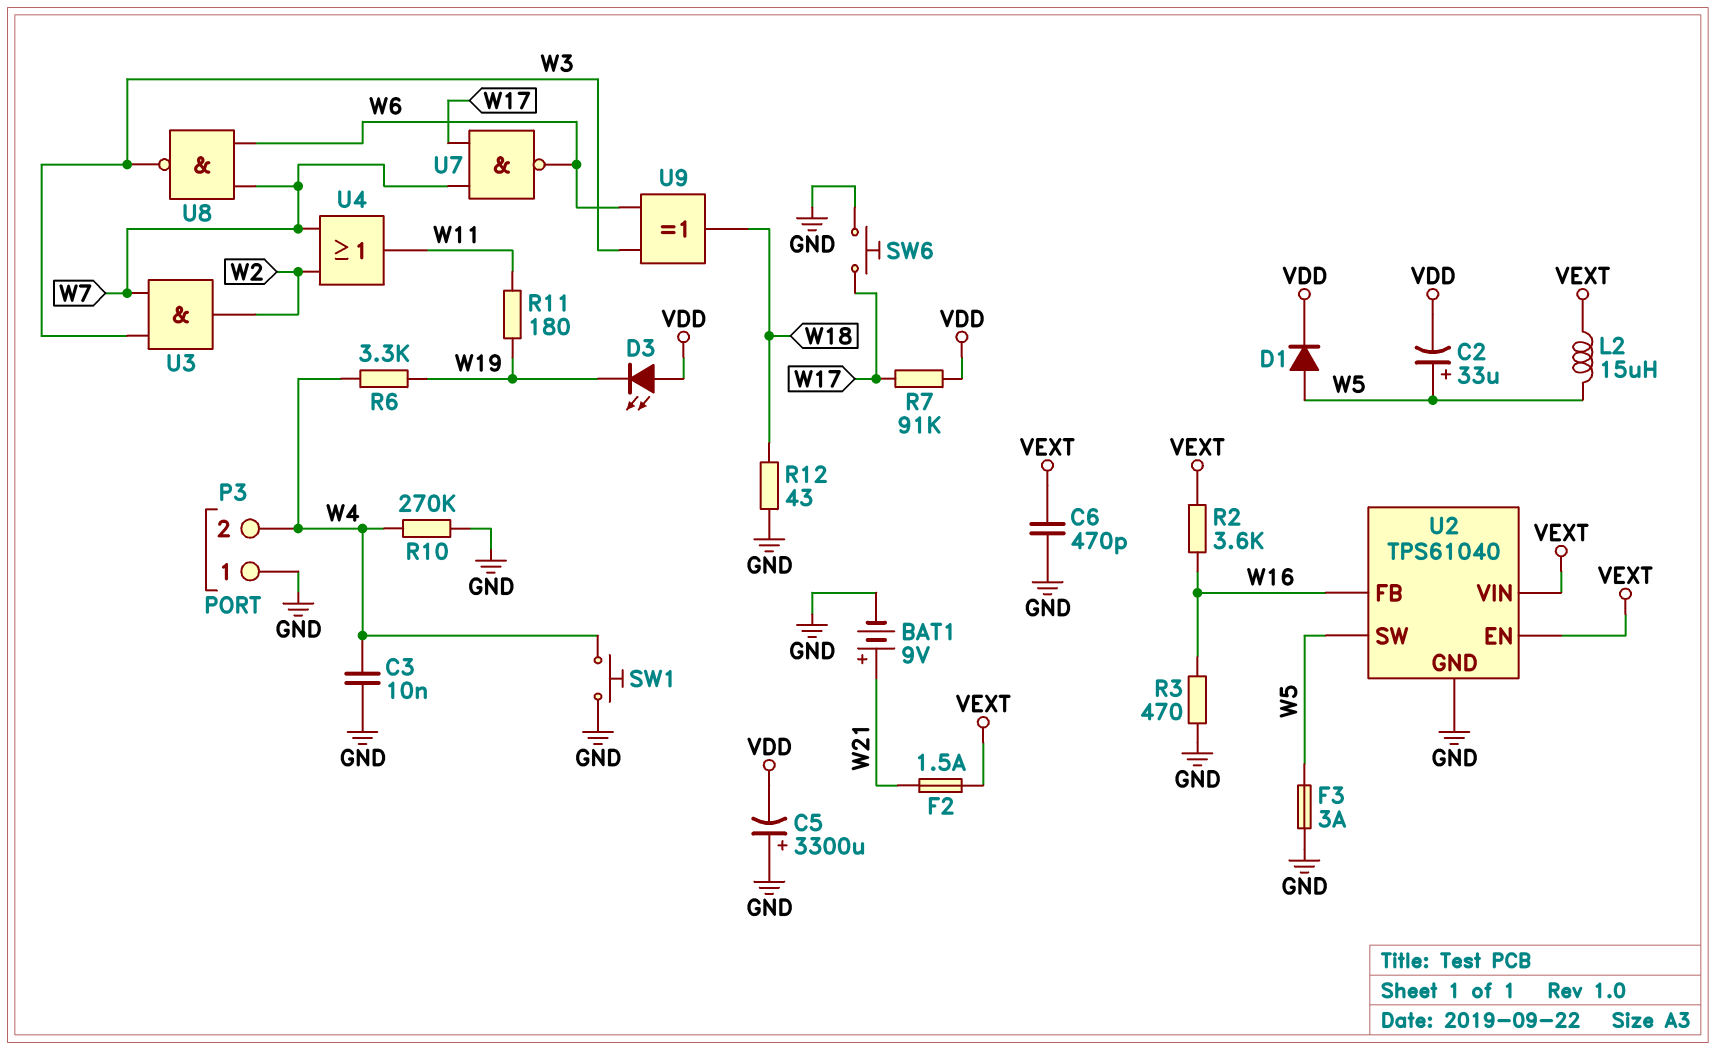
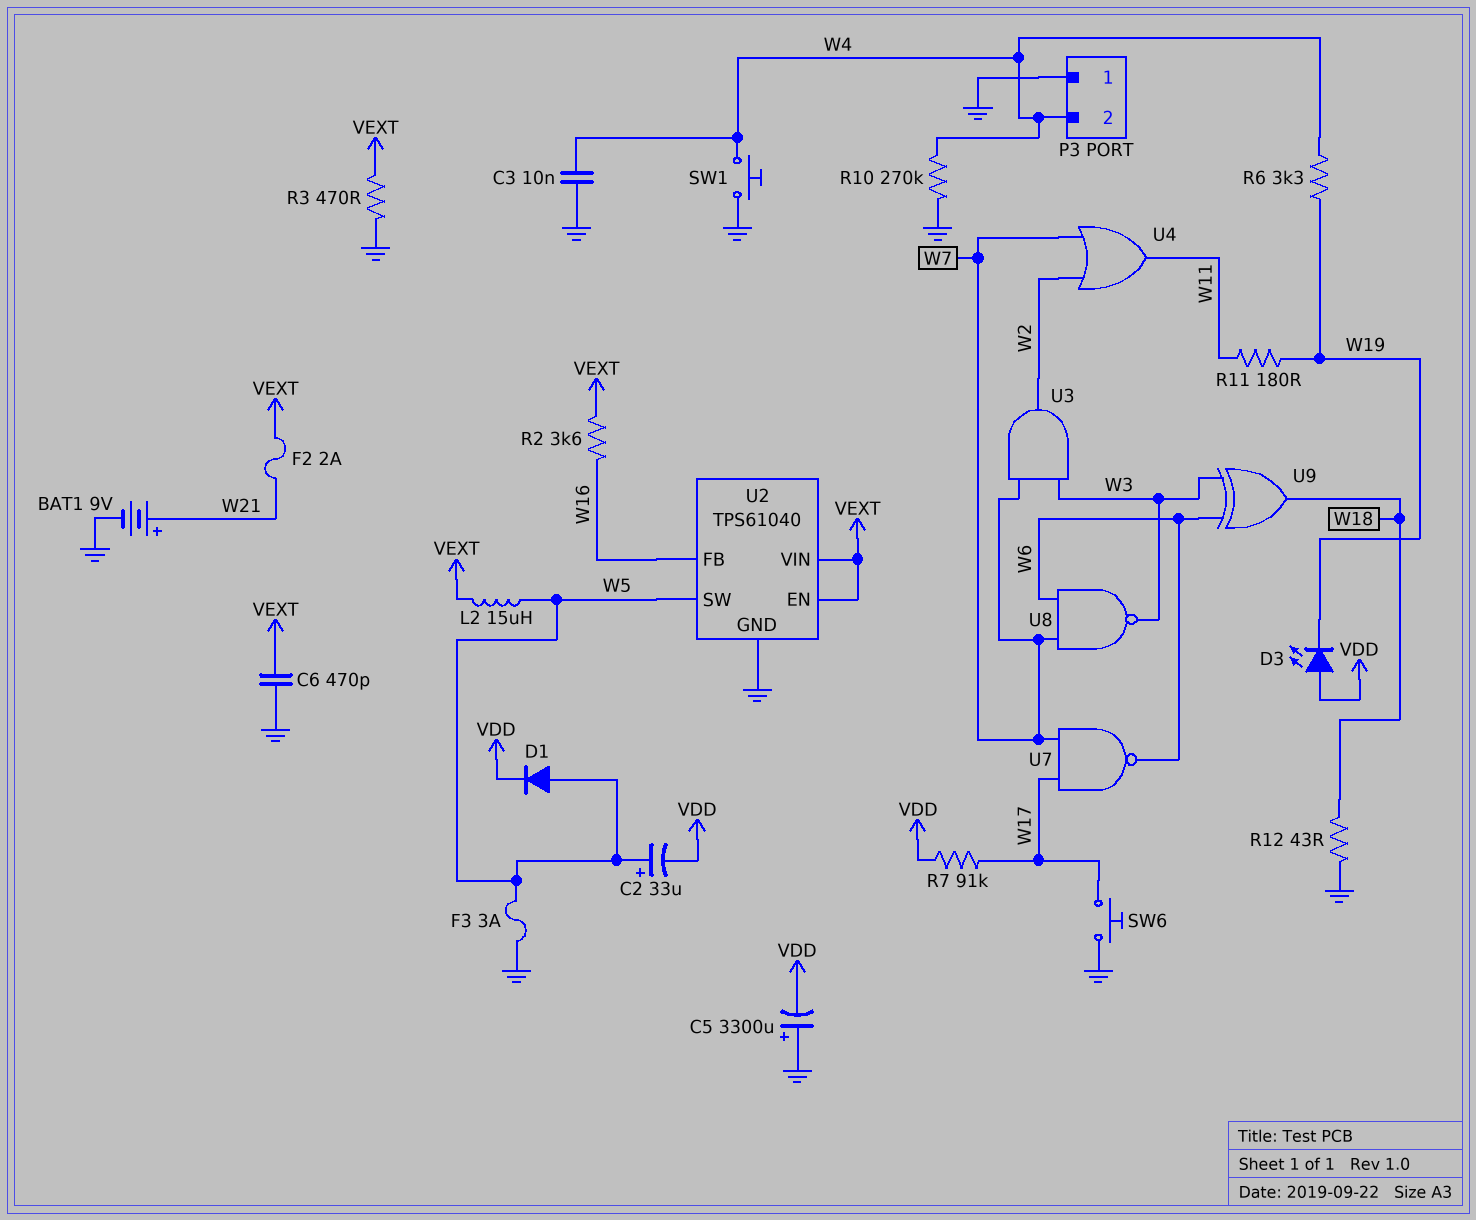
F2: 1.5A (VEXT, W21) -> 2A (VEXT, W21)
R3: 470 (GND, W16) -> 470 (GND, VEXT)

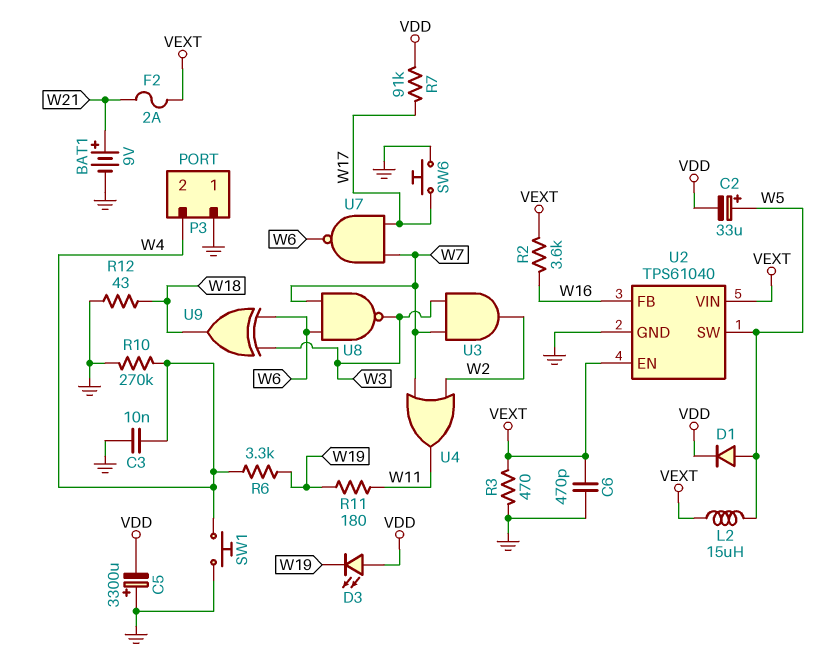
F3: 3A (GND, W5) -> none

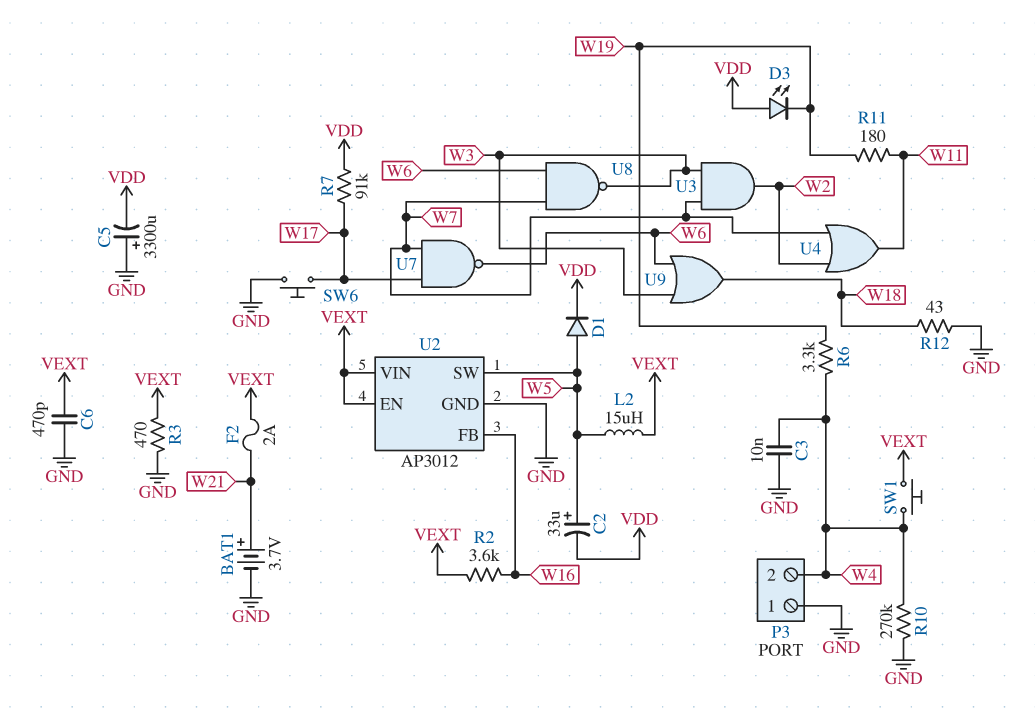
BAT1: 9V (plus W21, minus GND) -> 3.7V (plus W21, minus GND)
SW1: button (GND, W4) -> button (VEXT, W4)
U2: TPS61040 -> AP3012
U9: XOR (in W3, in W6, out W18) -> OR (in W3, in W6, out W18)

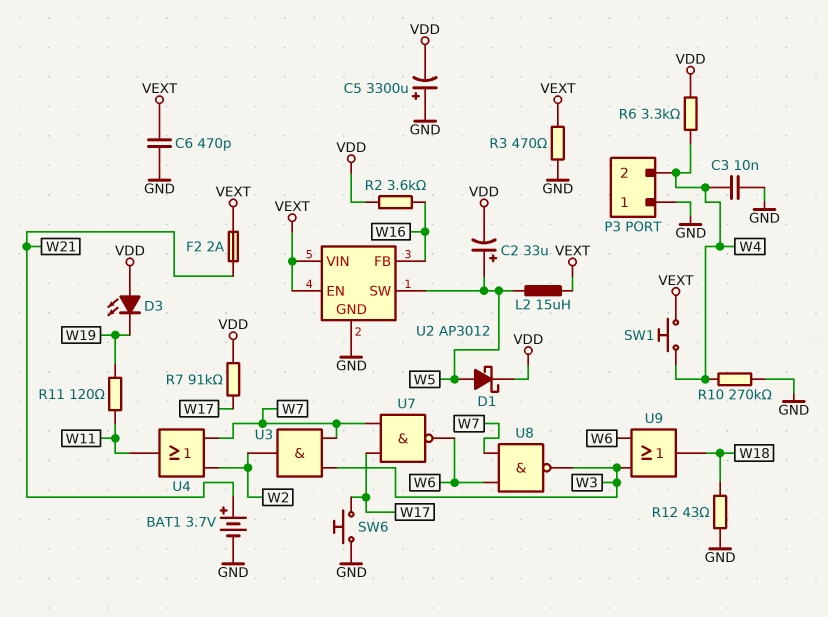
D1: diode (A W5, K VDD) -> schottky (A W5, K VDD)
R2: 3.6k (VEXT, W16) -> 3.6k (VDD, W16)
R6: 3.3k (W4, W19) -> 3.3k (VDD, W4)
R11: 180 (W11, W19) -> 120 (W11, W19)

